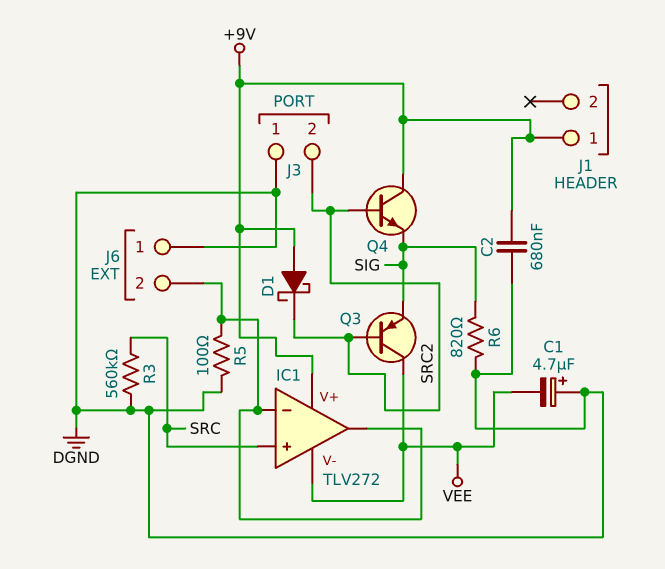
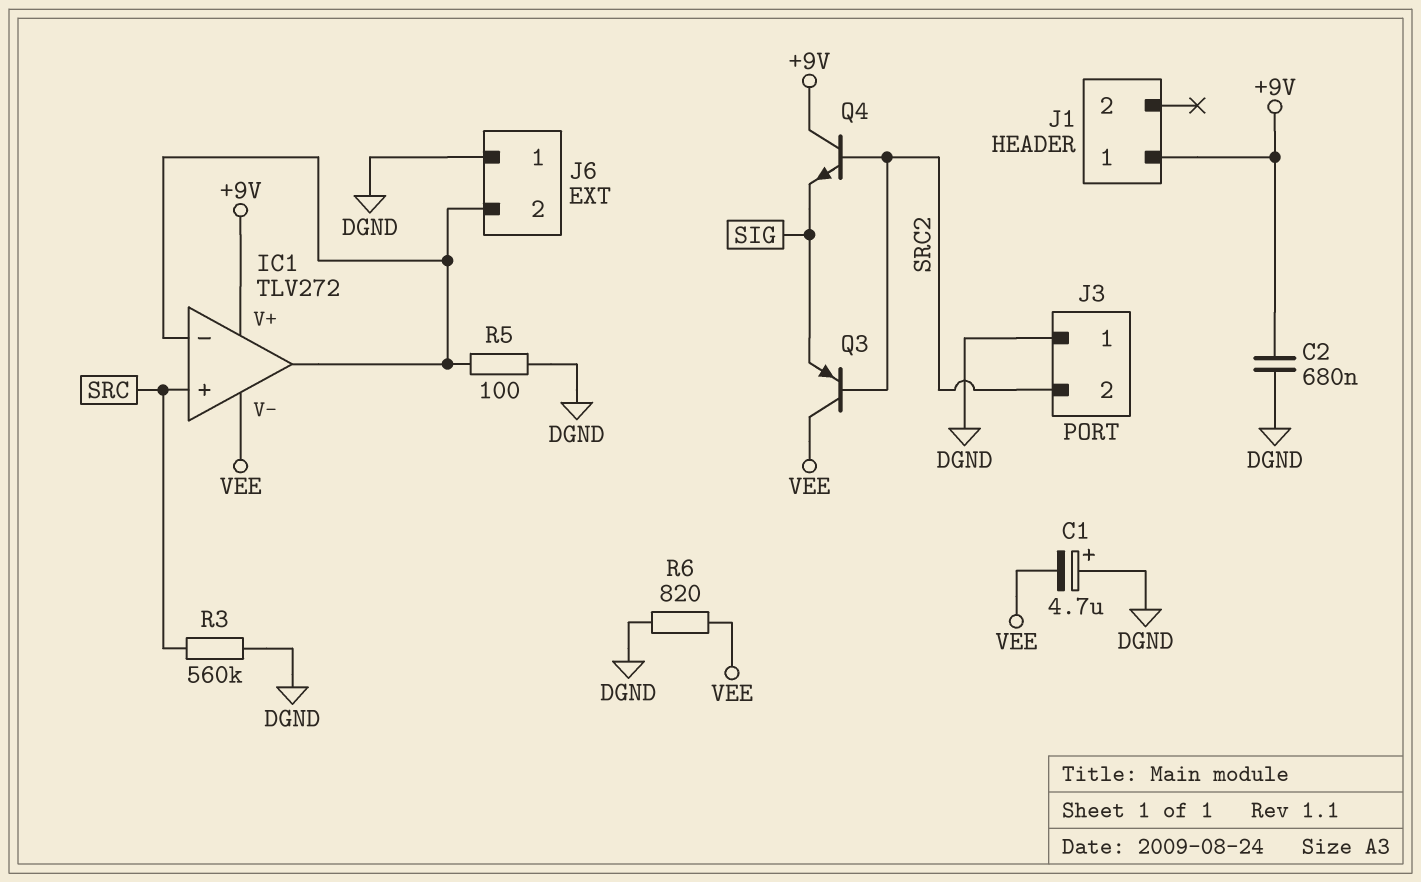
D1: schottky (A +9V, K SRC2) -> none
R6: 820 (DGND, SIG) -> 820 (DGND, VEE)

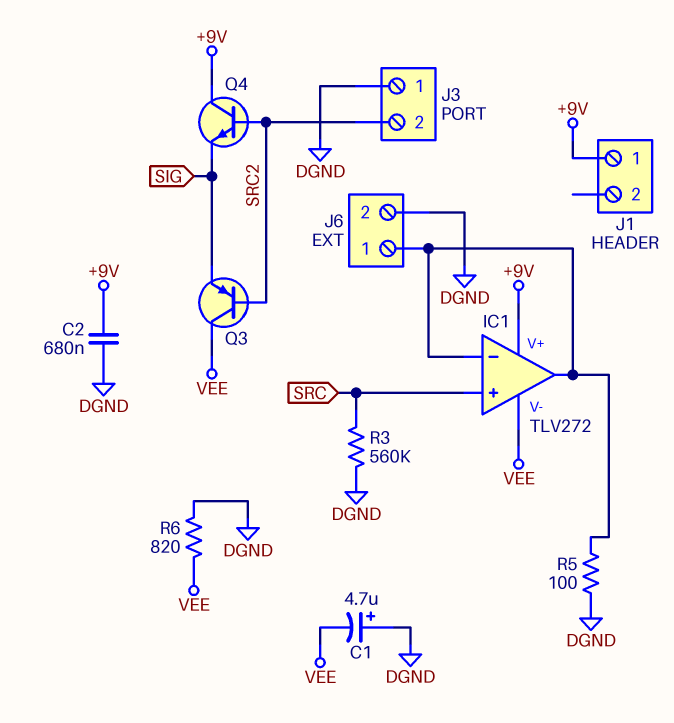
J6 pin 1: DGND -> IC1/in-
J6 pin 2: IC1/in- -> DGND

